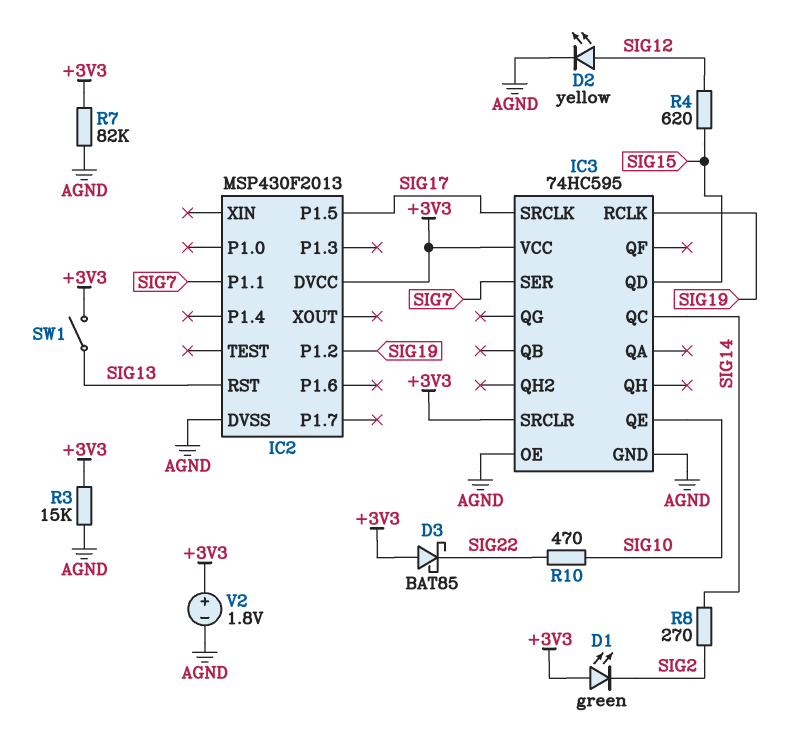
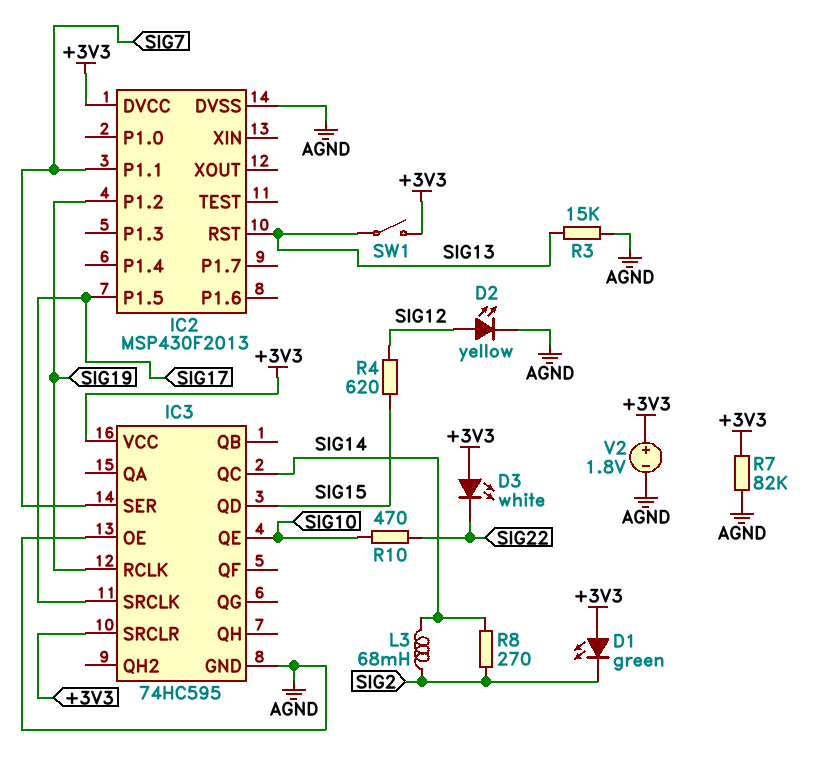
D3: schottky BAT85 (A +3V3, K SIG22) -> LED white (A +3V3, K SIG22)
L3: none -> 68mH (SIG2, SIG14)
R3: 15k (+3V3, AGND) -> 15k (AGND, SIG13)

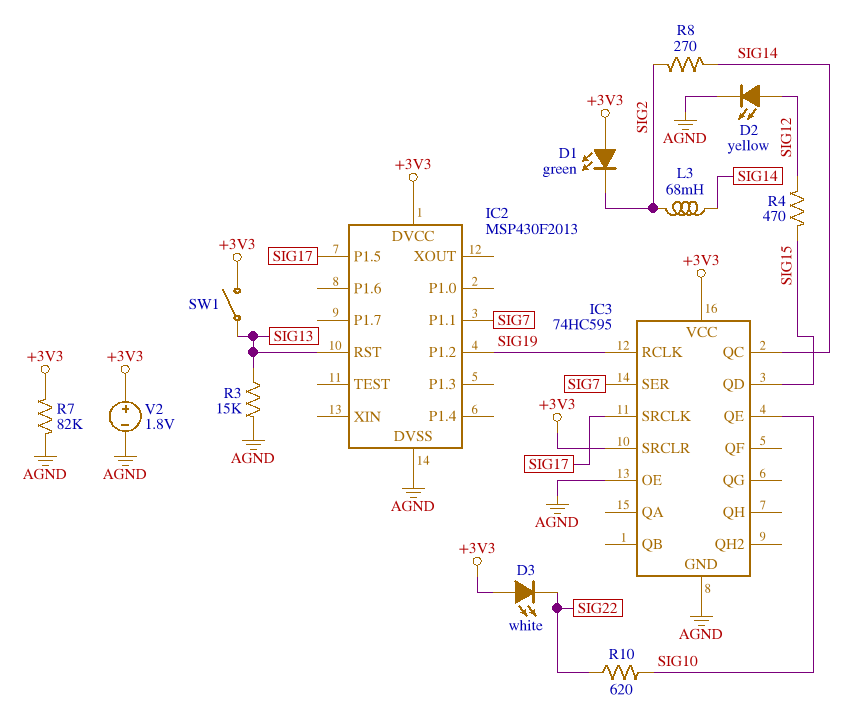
R4: 620 (SIG12, SIG15) -> 470 (SIG12, SIG15)
R10: 470 (SIG10, SIG22) -> 620 (SIG10, SIG22)

